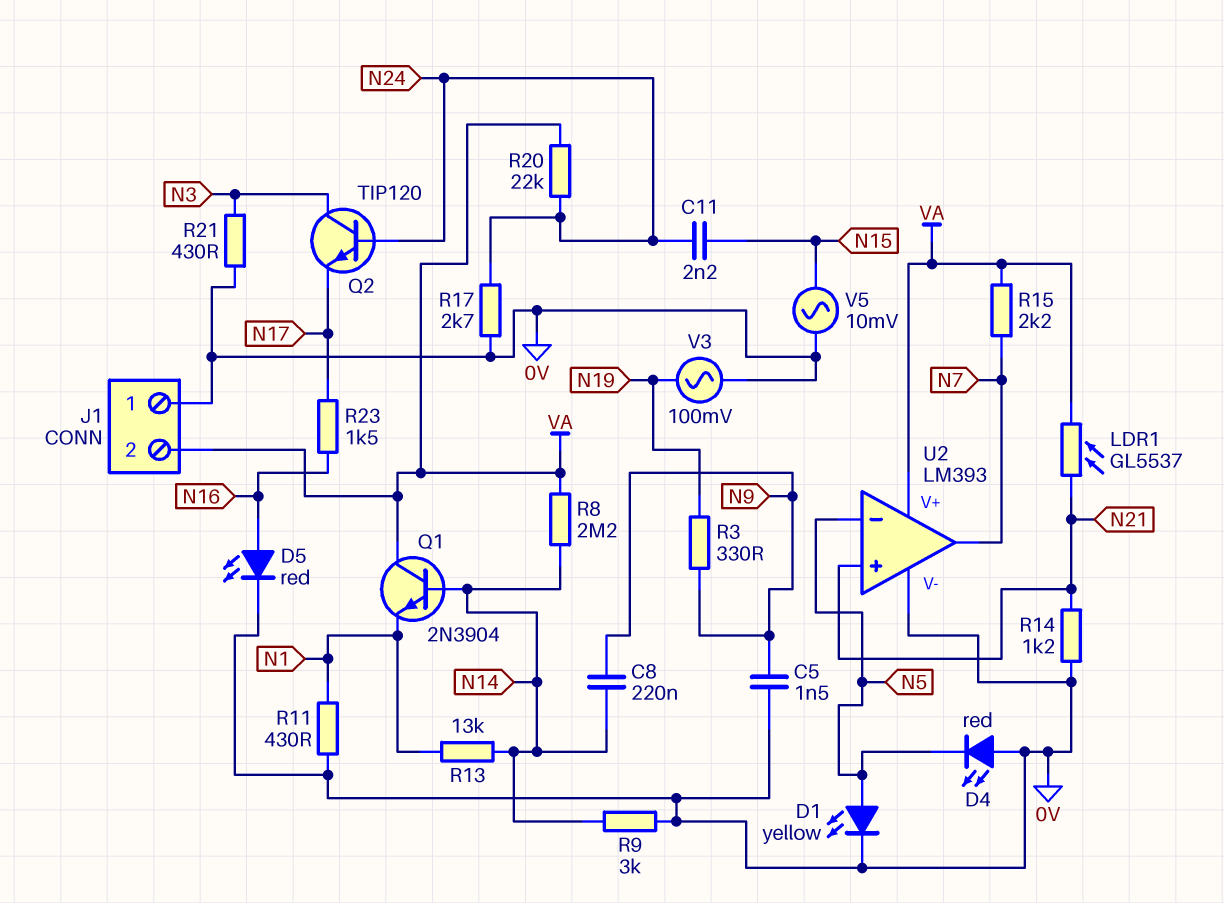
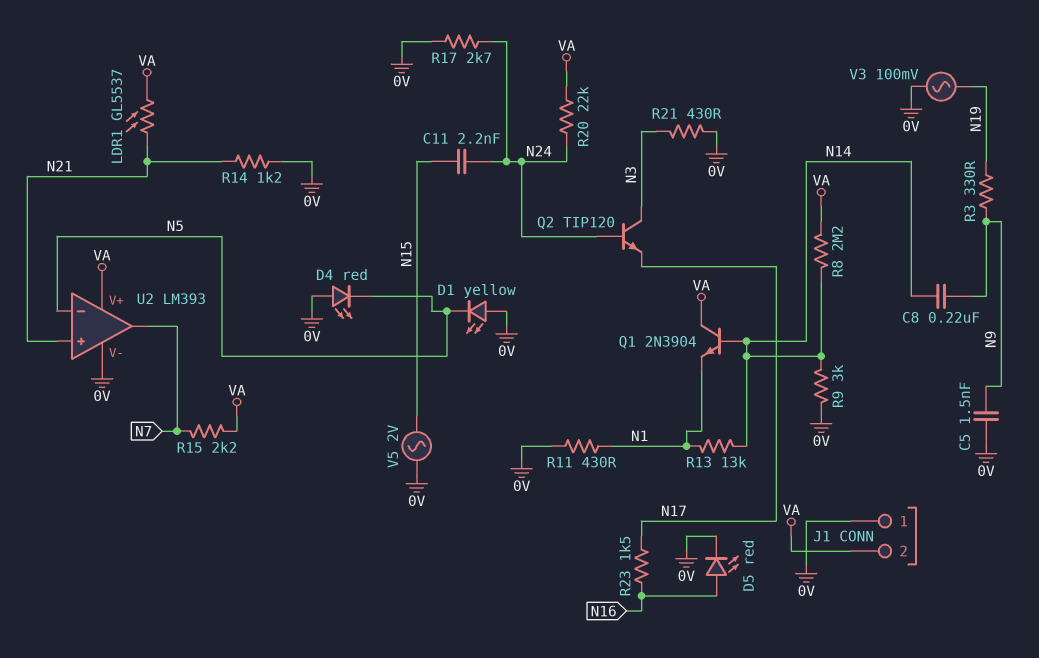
D1: LED yellow (A N5, K 0V) -> LED yellow (A 0V, K N5)
V5: AC 10mV (0V, N15) -> AC 2V (0V, N15)

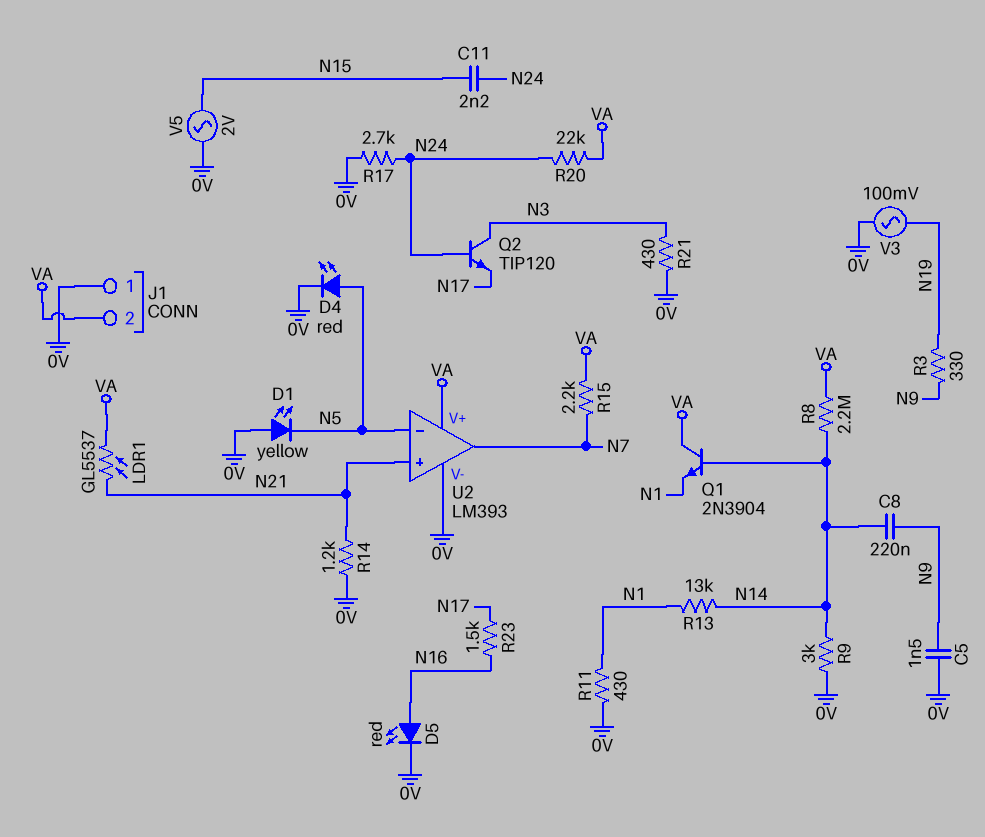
D4: LED red (A 0V, K N5) -> LED red (A N5, K 0V)

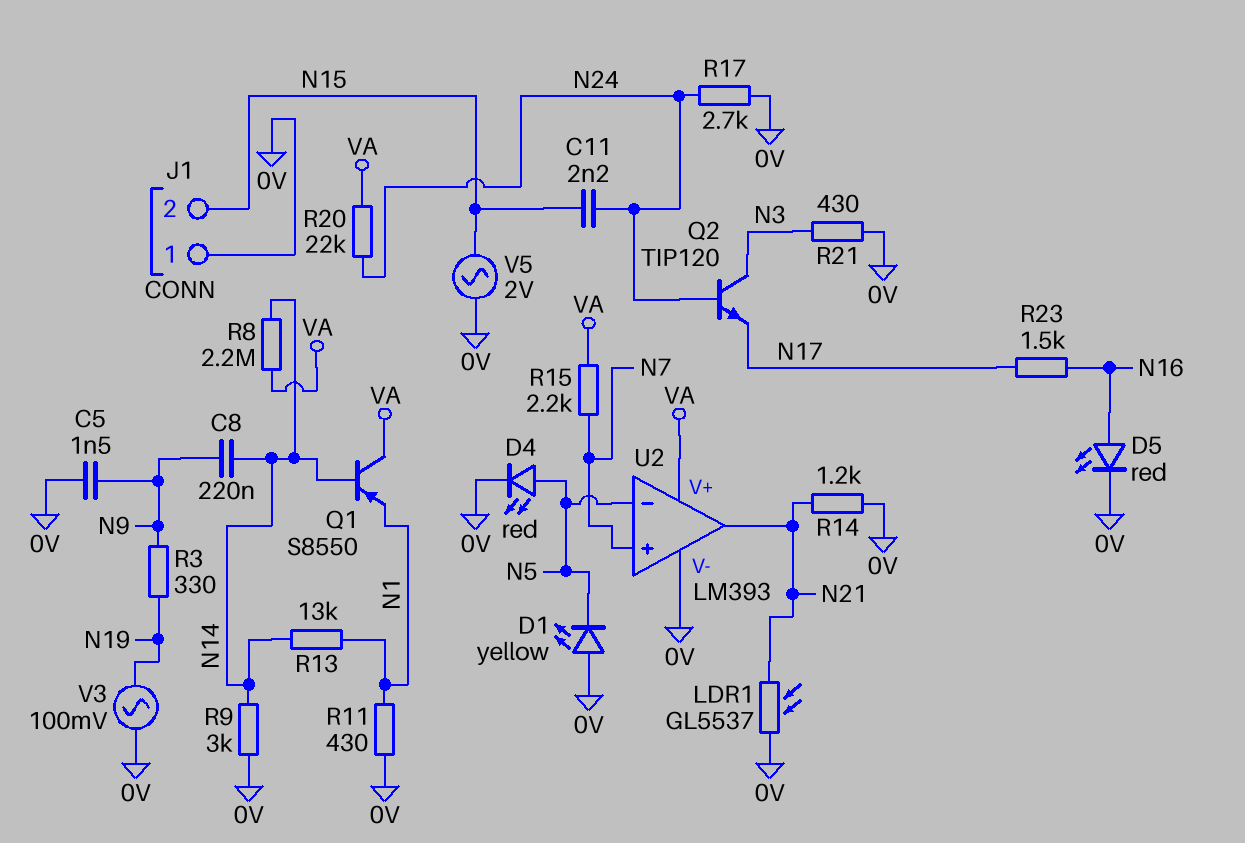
J1 pin 2: VA -> N15
LDR1: GL5537 (N21, VA) -> GL5537 (0V, N21)
Q1: NPN 2N3904 (B N14, C VA, E N1) -> PNP S8550 (B N14, C VA, E N1)
U2 pin in+: N21 -> N7
U2 pin out: N7 -> N21

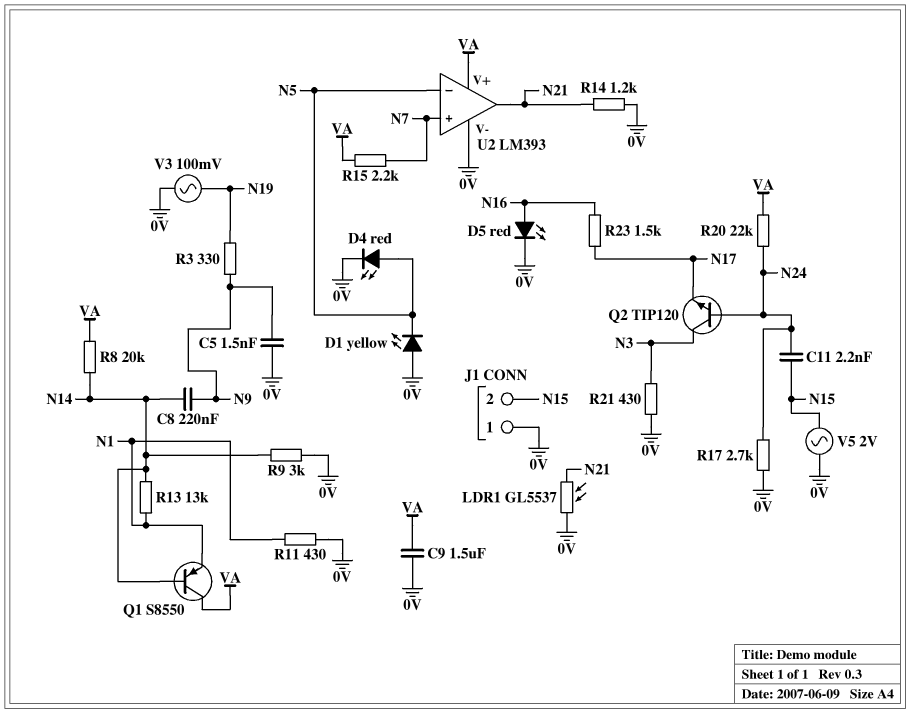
C9: none -> 1.5uF (0V, VA)
R8: 2.2M (N14, VA) -> 20k (N14, VA)

